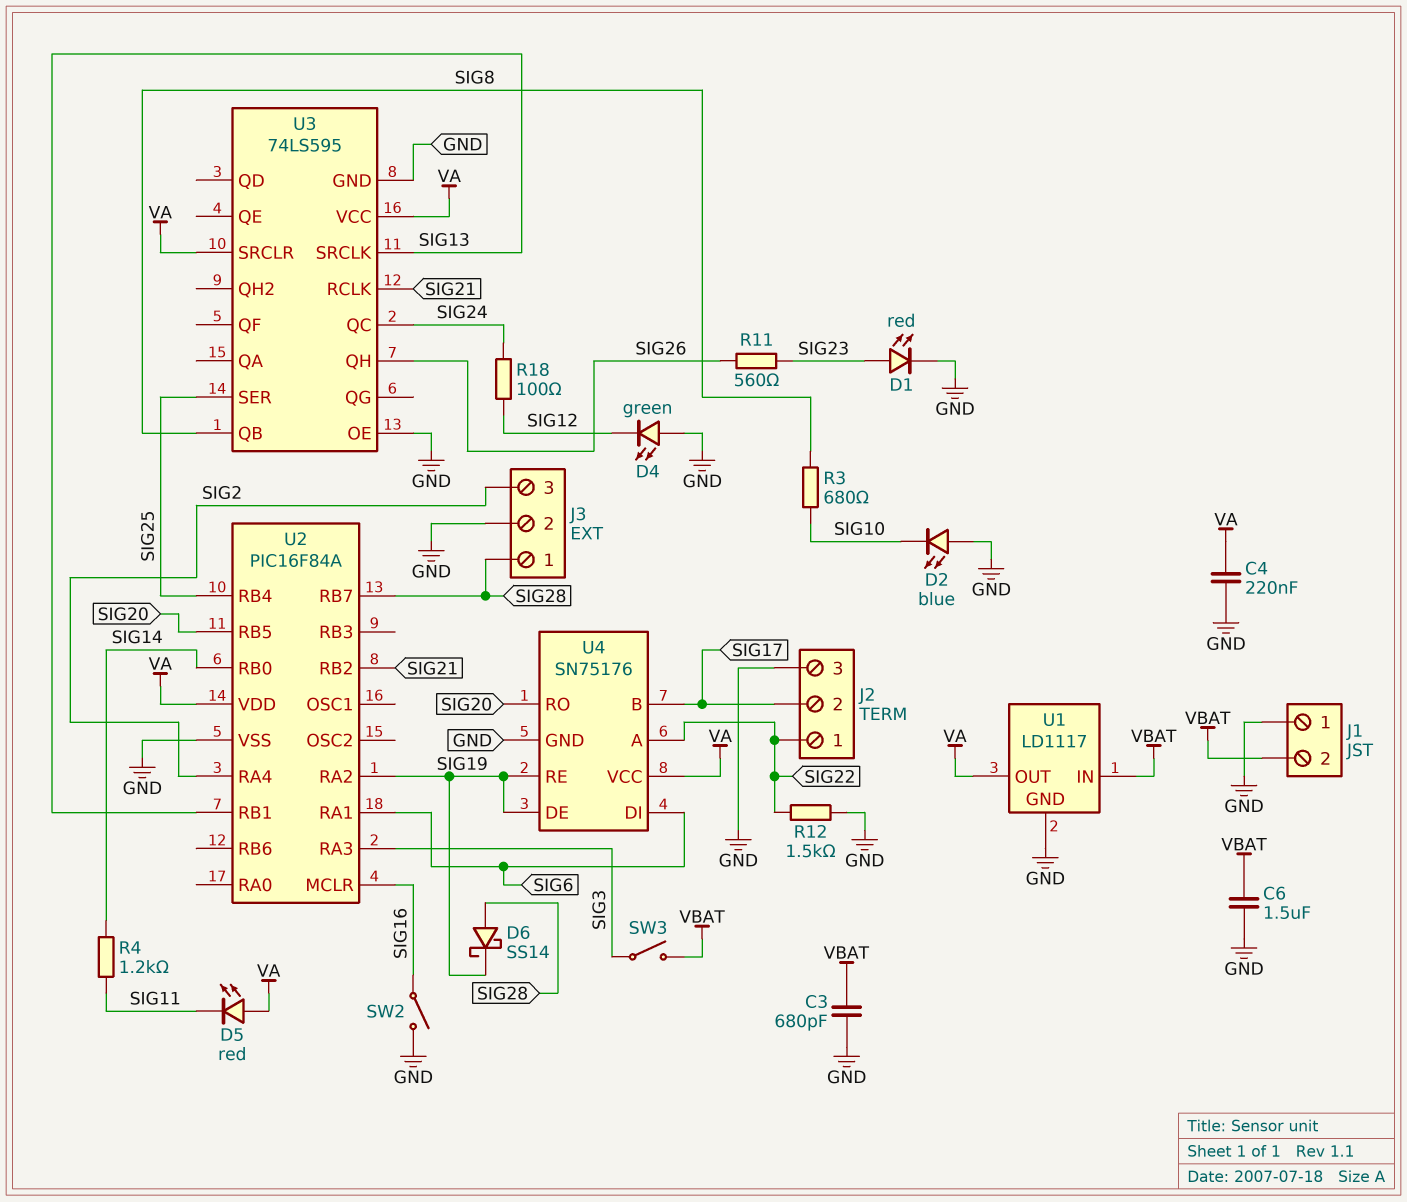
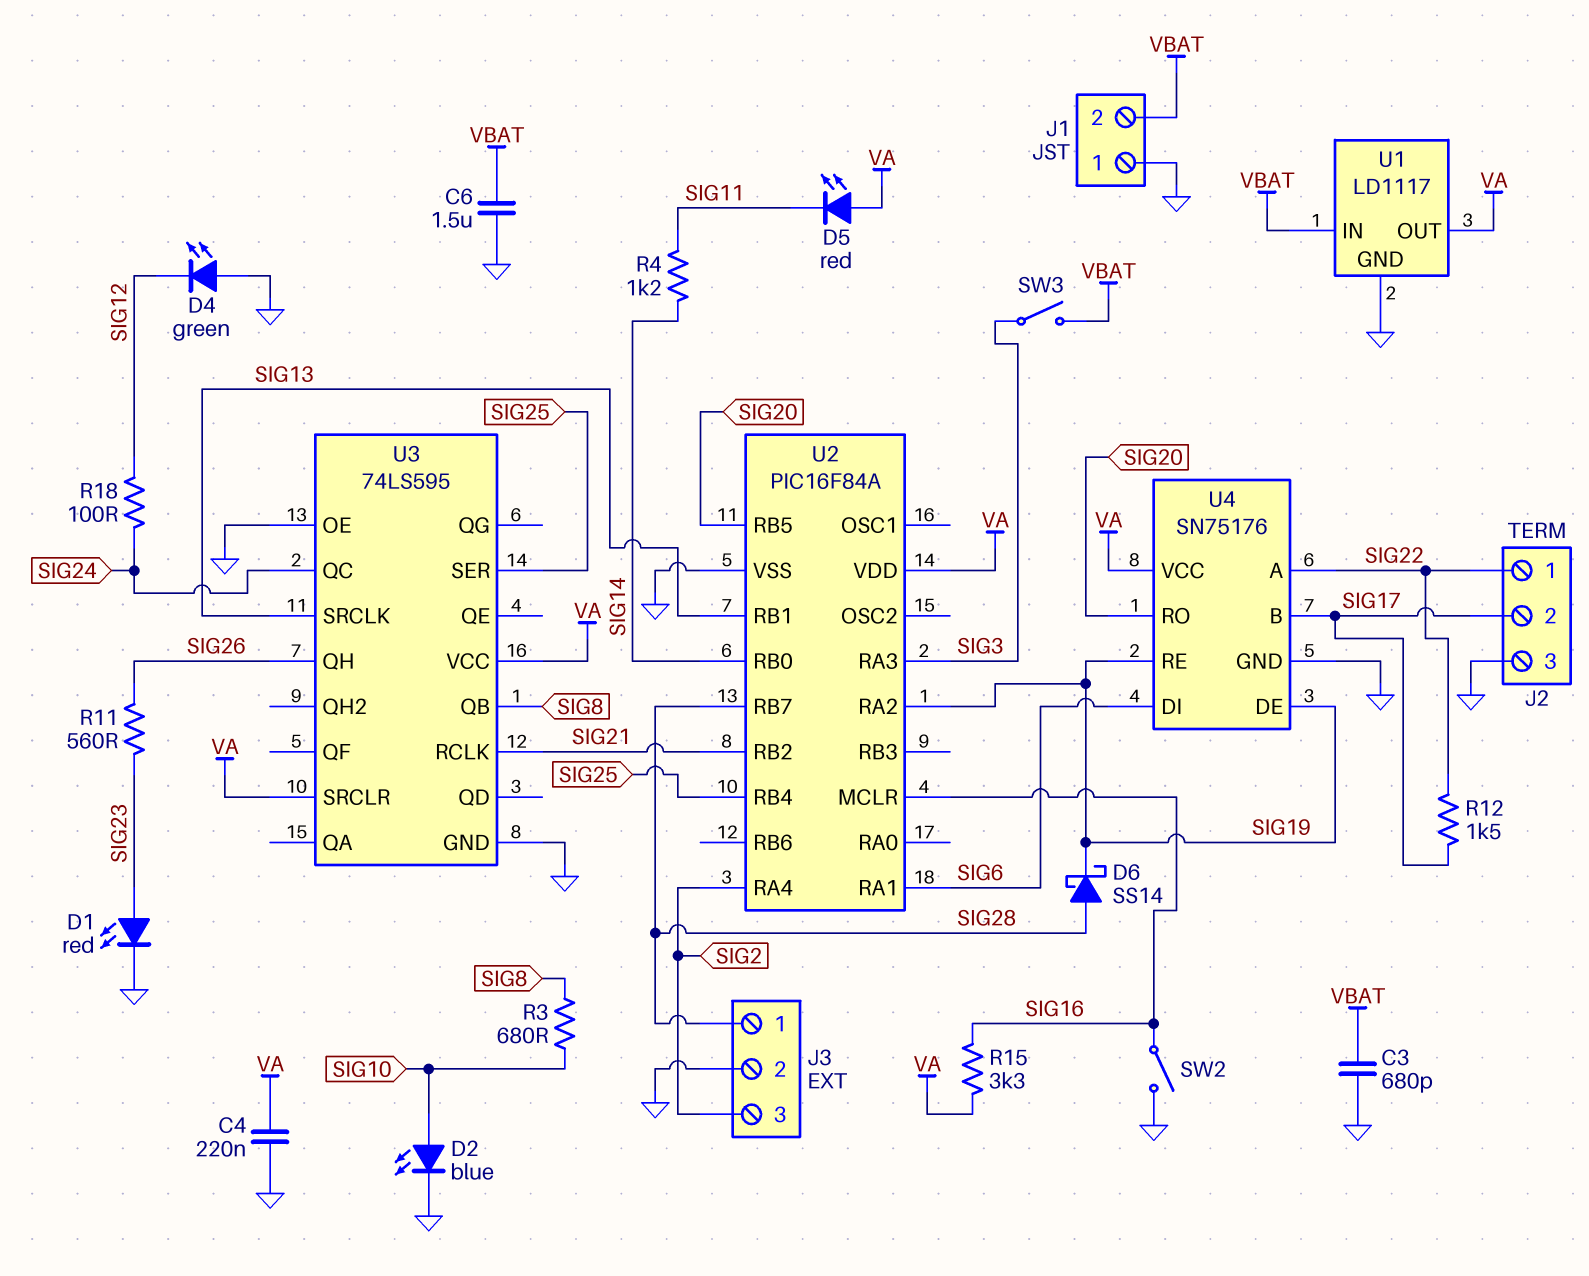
D2: LED blue (A GND, K SIG10) -> LED blue (A SIG10, K GND)
R12: 1.5k (GND, SIG22) -> 1.5k (SIG17, SIG22)
R15: none -> 3.3k (SIG16, VA)

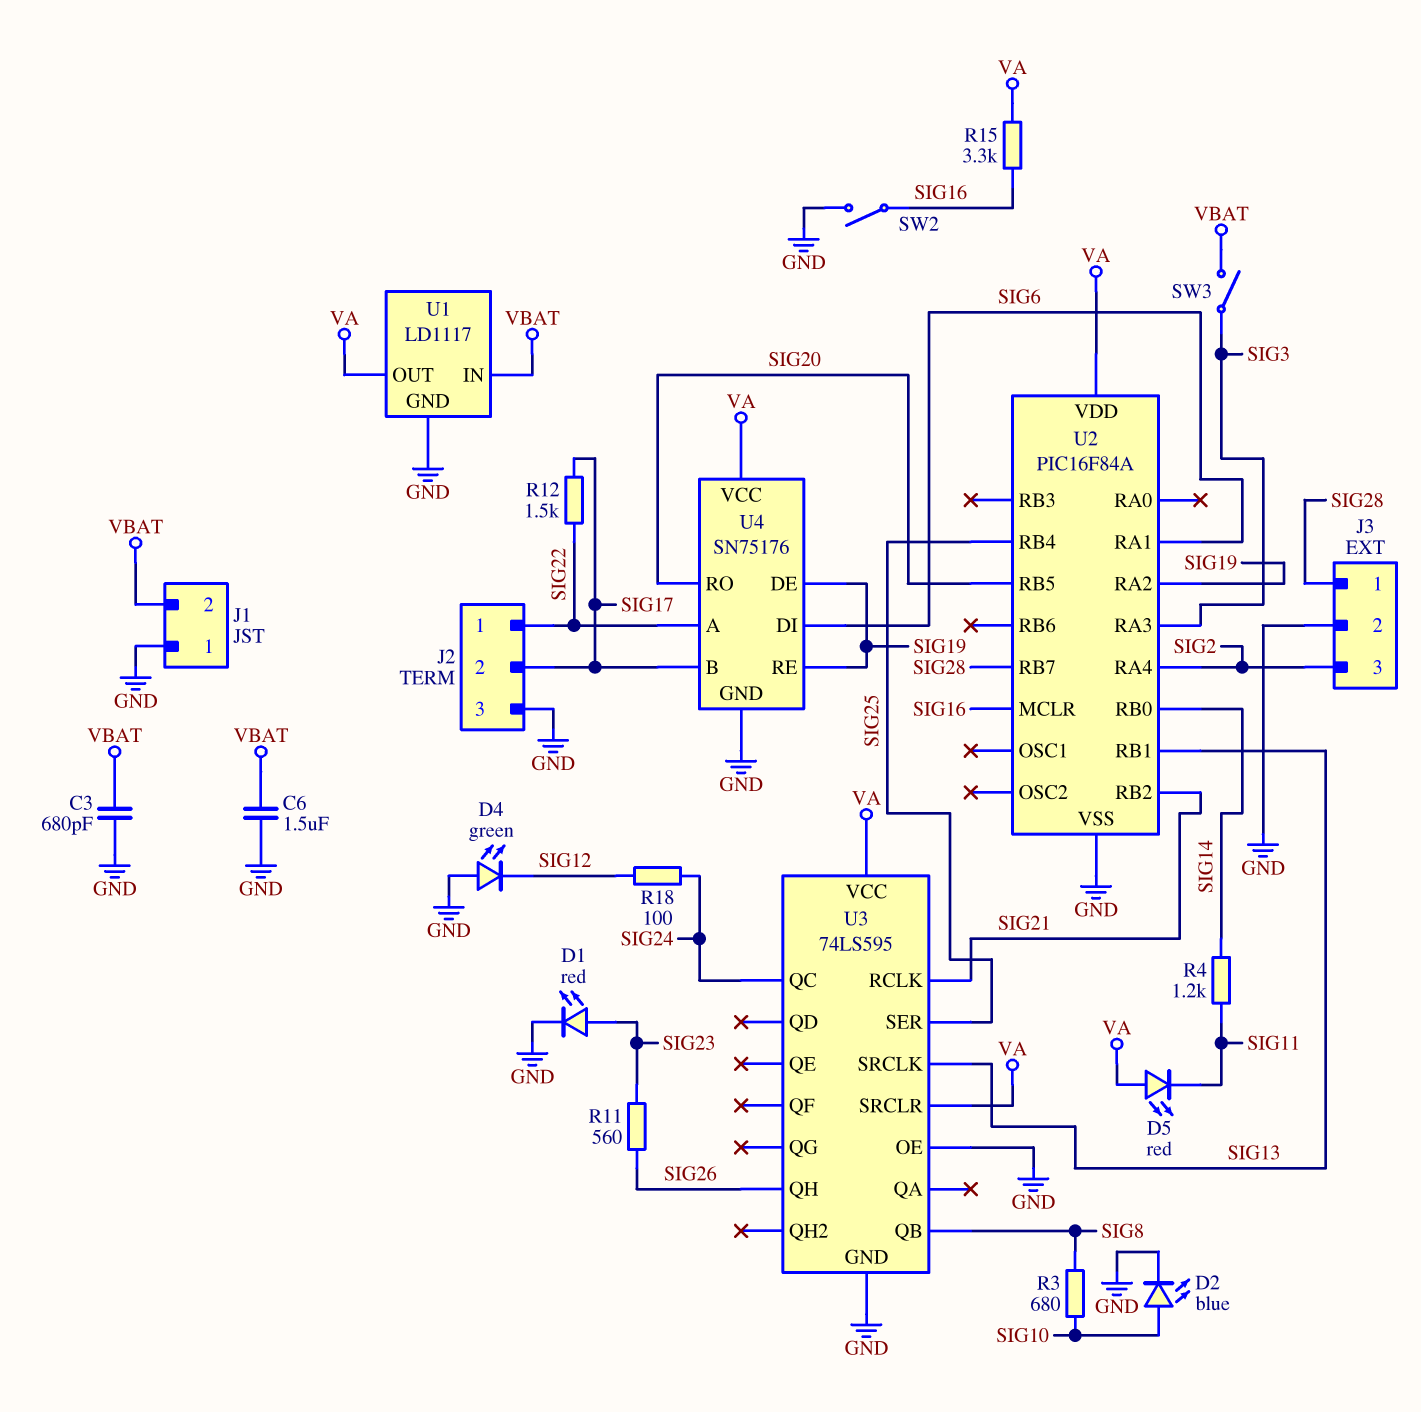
C4: 220nF (GND, VA) -> none
D6: schottky SS14 (A SIG28, K SIG19) -> none

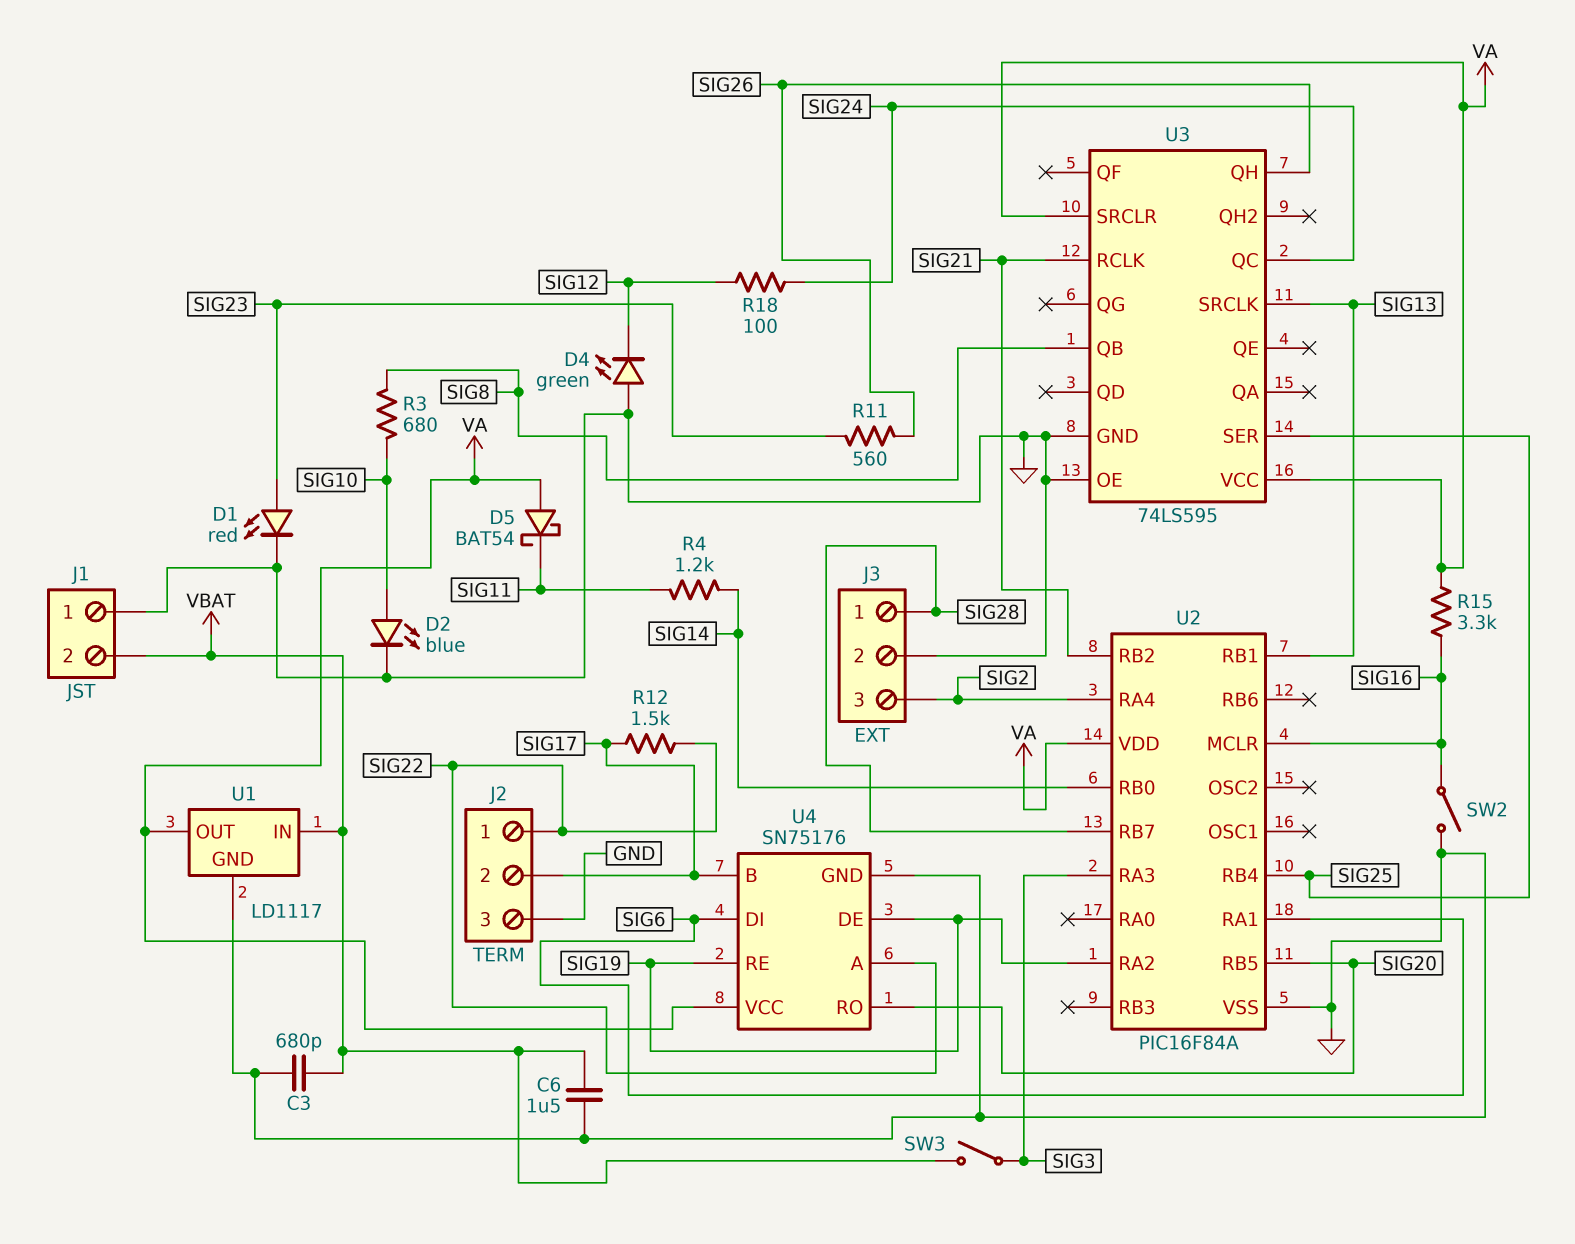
D5: LED red (A VA, K SIG11) -> schottky BAT54 (A VA, K SIG11)

